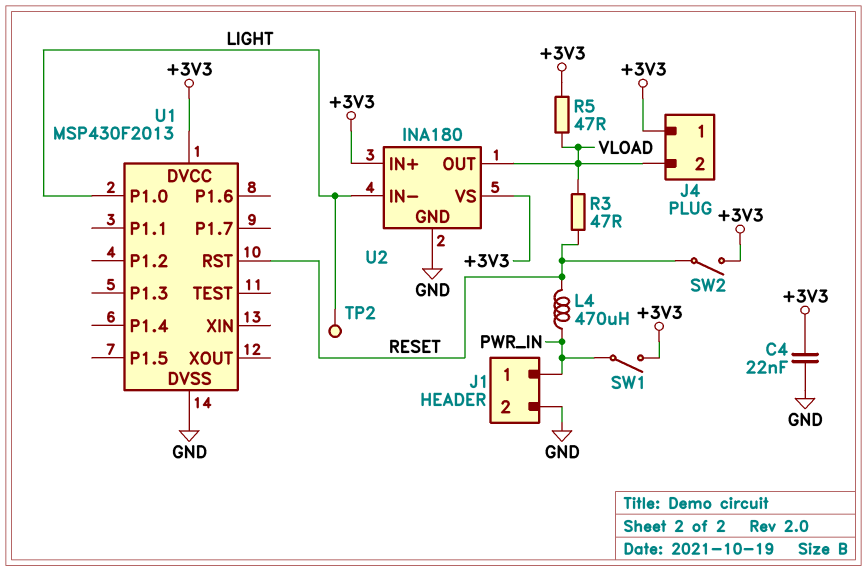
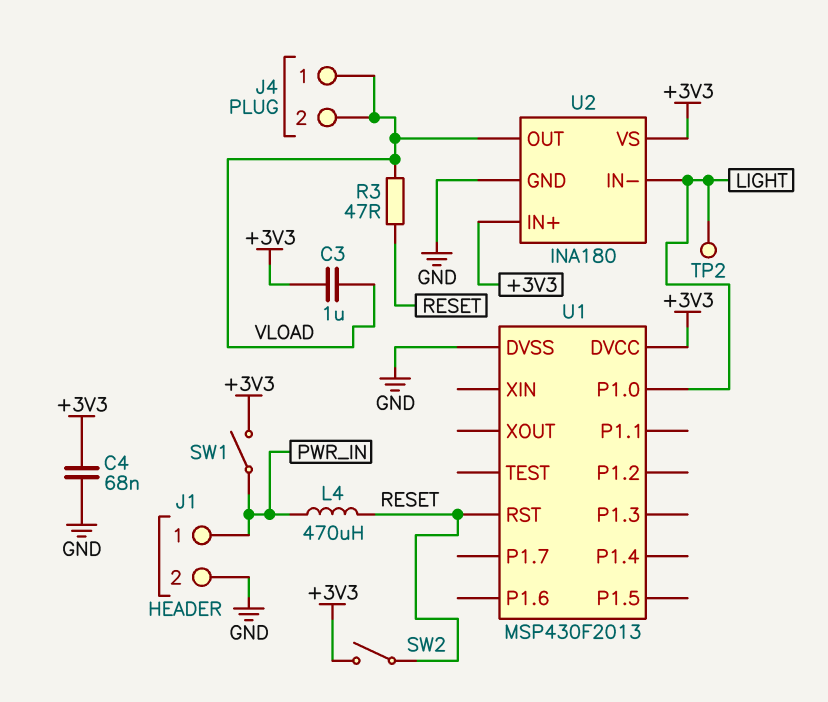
C3: none -> 1uF (+3V3, VLOAD)
C4: 22nF (+3V3, GND) -> 68nF (+3V3, GND)
J4 pin 1: +3V3 -> VLOAD
R5: 47 (+3V3, VLOAD) -> none

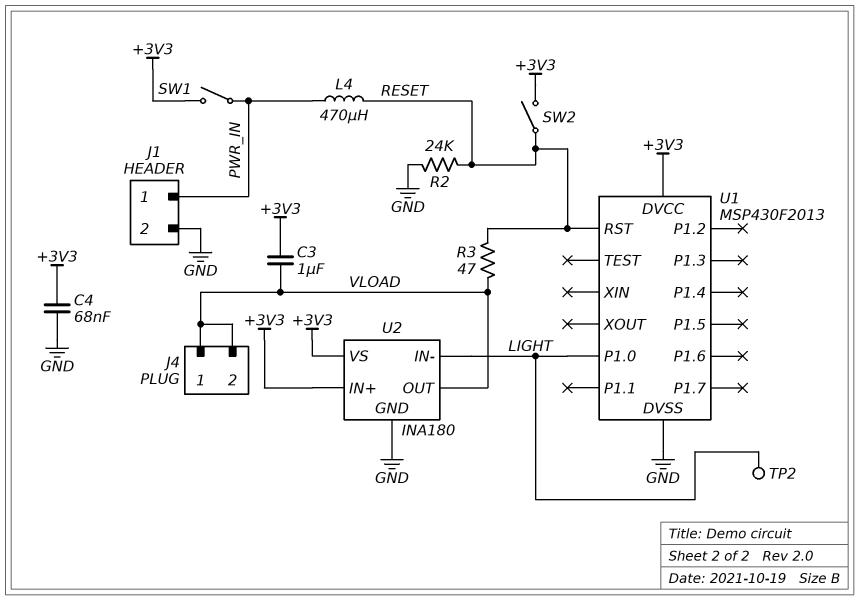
R2: none -> 24k (GND, RESET)

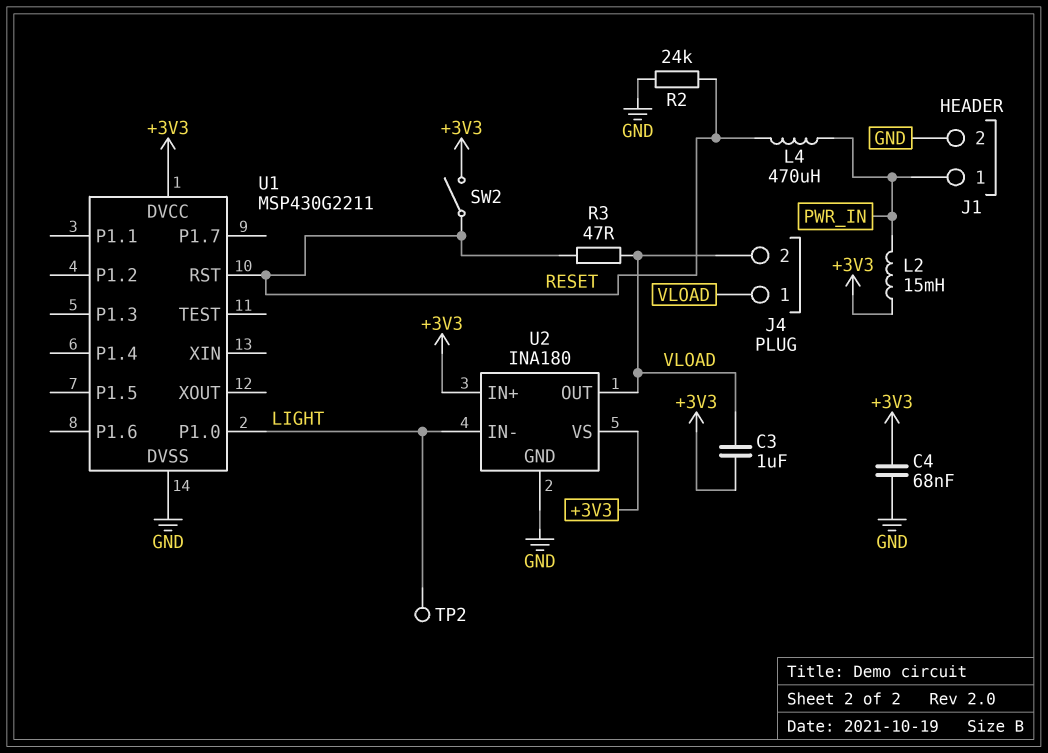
L2: none -> 15mH (+3V3, PWR_IN)
SW1: switch (+3V3, PWR_IN) -> none
U1: MSP430F2013 -> MSP430G2211

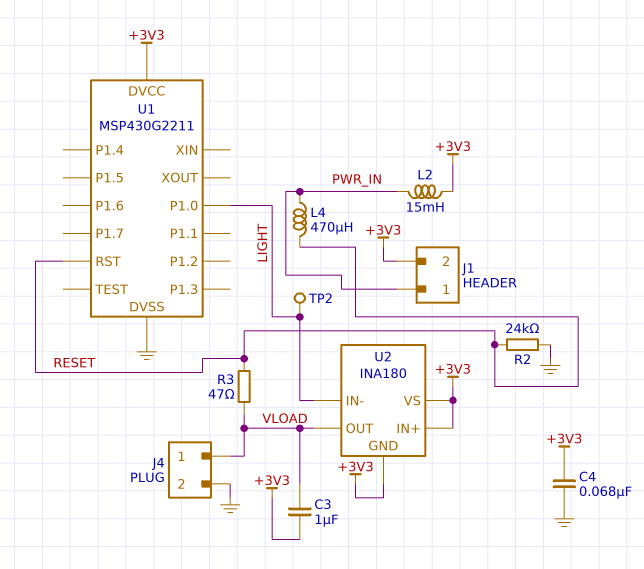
J1 pin 2: GND -> +3V3
J4 pin 2: VLOAD -> GND
SW2: switch (+3V3, RESET) -> none
U2 pin GND: GND -> +3V3

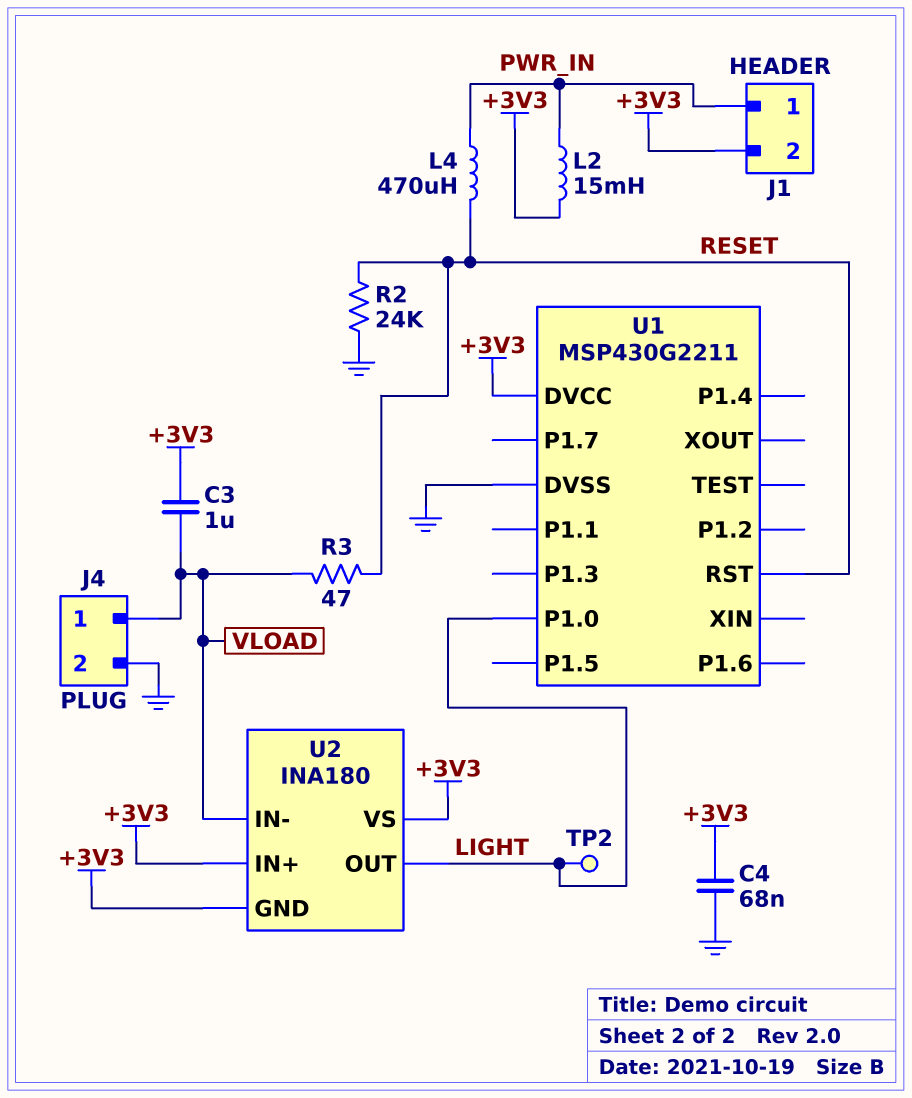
U2 pin IN-: LIGHT -> VLOAD
U2 pin OUT: VLOAD -> LIGHT

